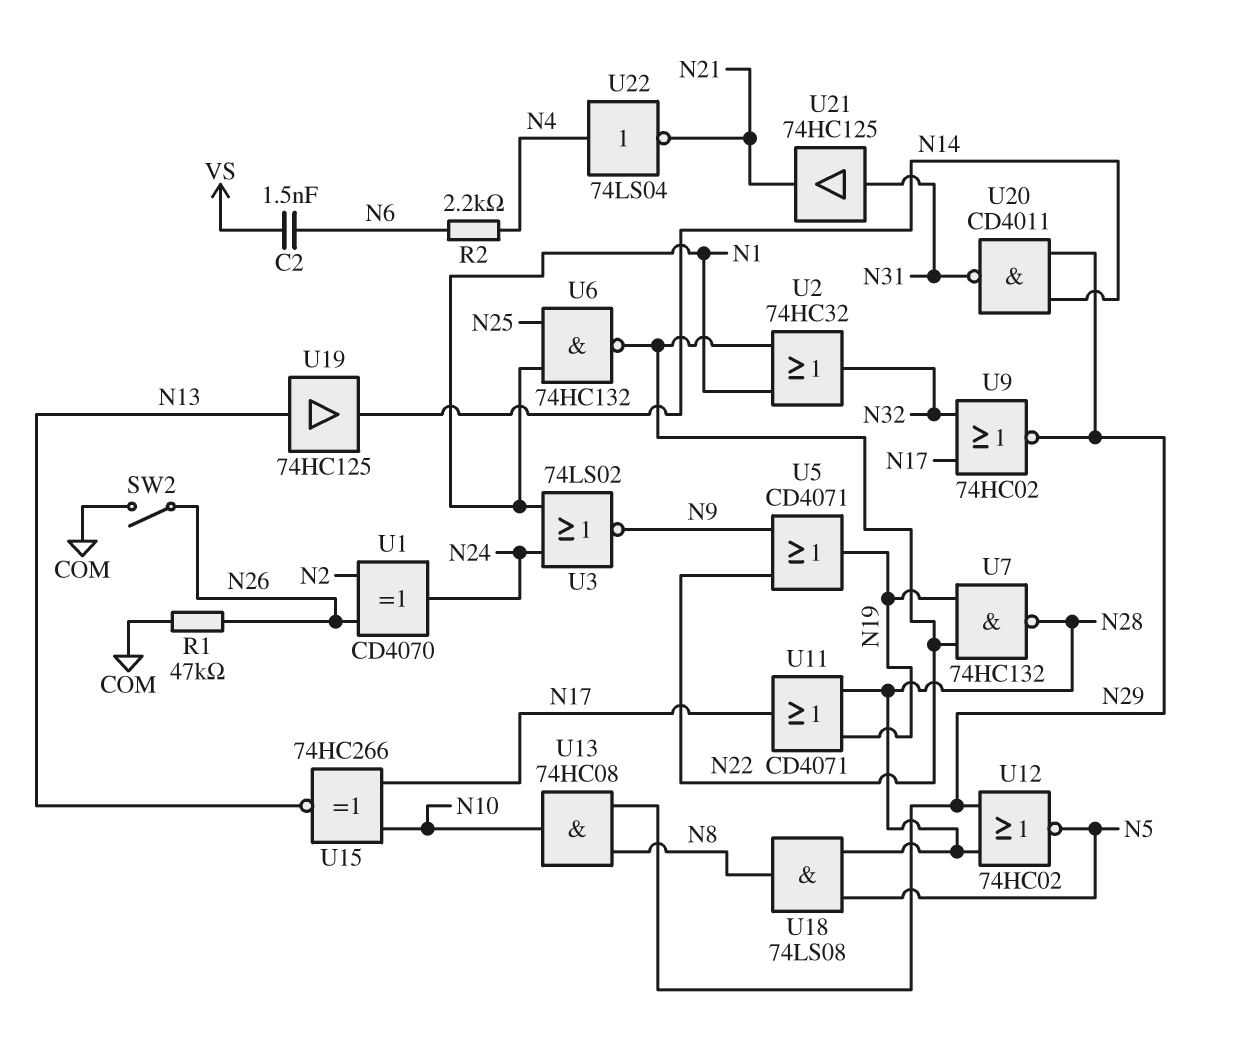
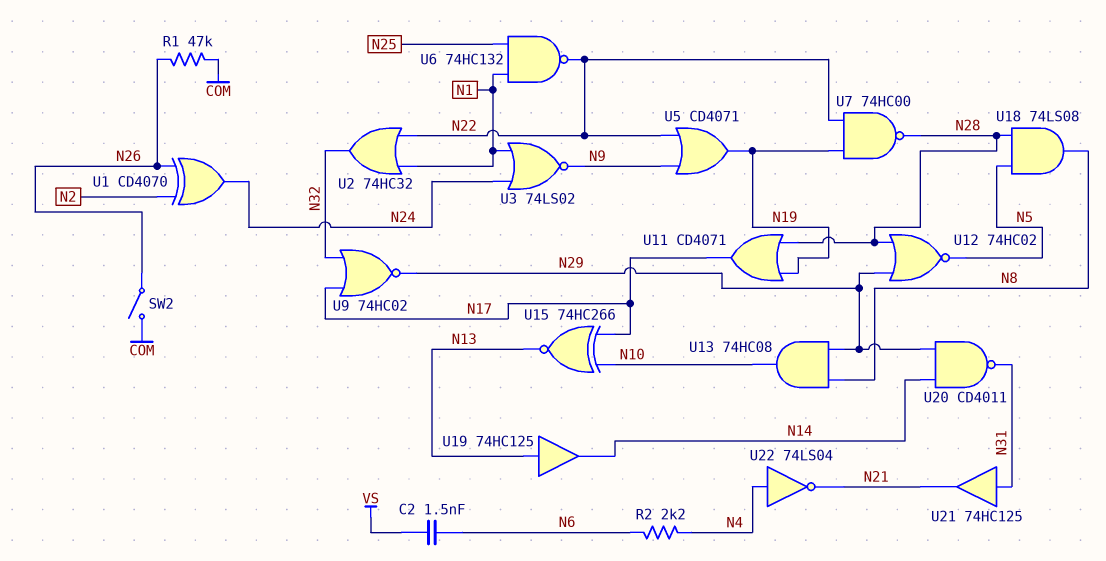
U7: NAND 74HC132 (in N19, in N22, out N28) -> NAND 74HC00 (in N19, in N22, out N28)

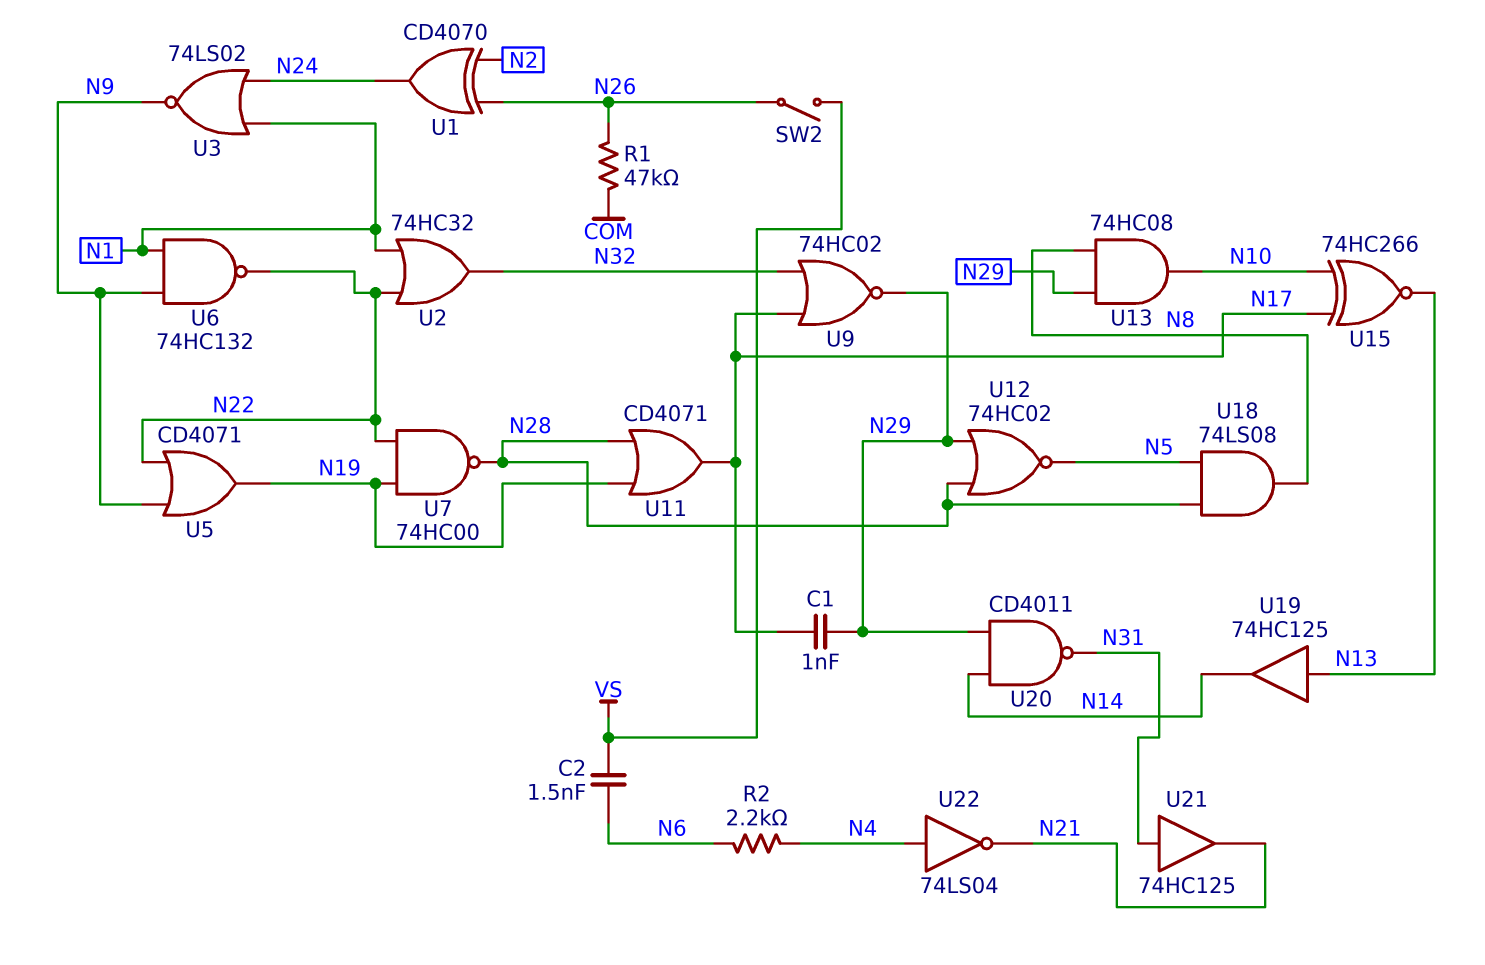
C1: none -> 1nF (N17, N29)
SW2: switch (COM, N26) -> switch (N26, VS)
U6: NAND 74HC132 (in N1, in N25, out N22) -> NAND 74HC132 (in N1, in N9, out N22)

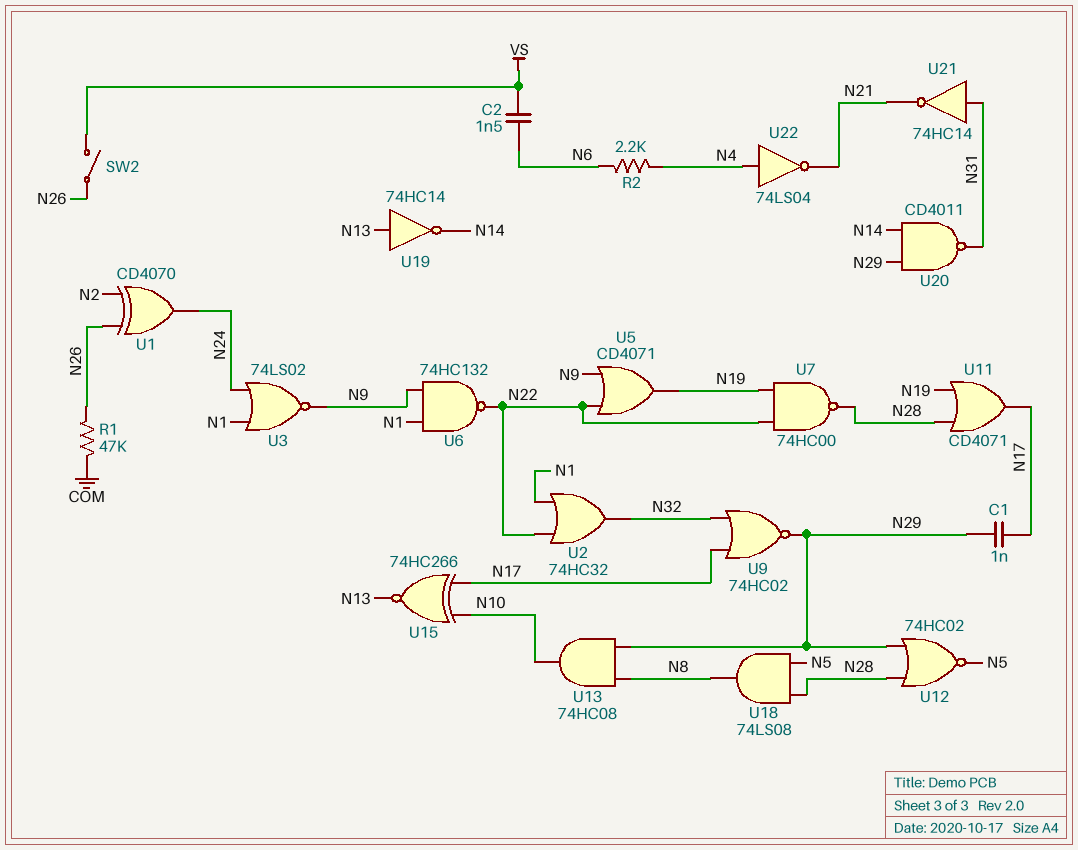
U19: buffer 74HC125 (in N13, out N14) -> NOT 74HC14 (in N13, out N14)
U21: buffer 74HC125 (in N31, out N21) -> NOT 74HC14 (in N31, out N21)

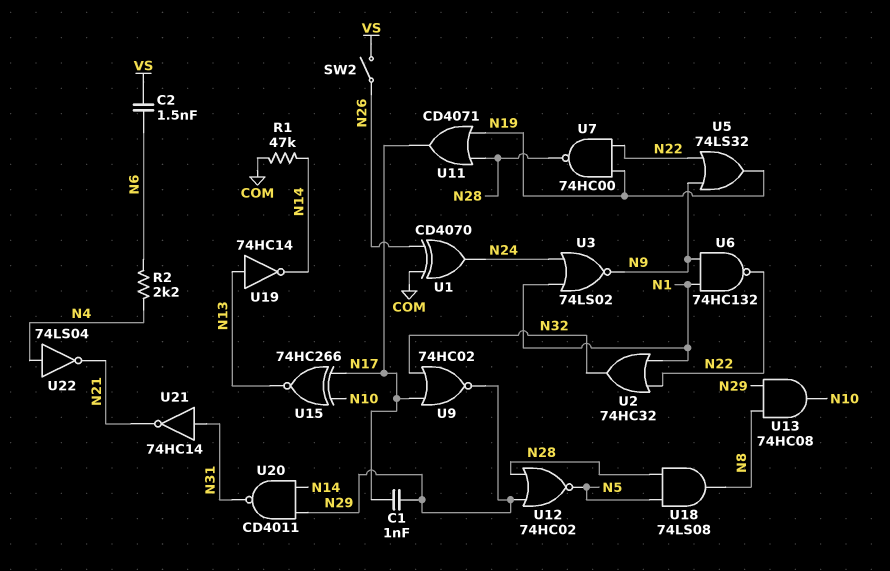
R1: 47k (COM, N26) -> 47k (COM, N14)
U1: XOR CD4070 (in N2, in N26, out N24) -> XOR CD4070 (in COM, in N26, out N24)
U5: OR CD4071 (in N9, in N22, out N19) -> OR 74LS32 (in N9, in N22, out N19)

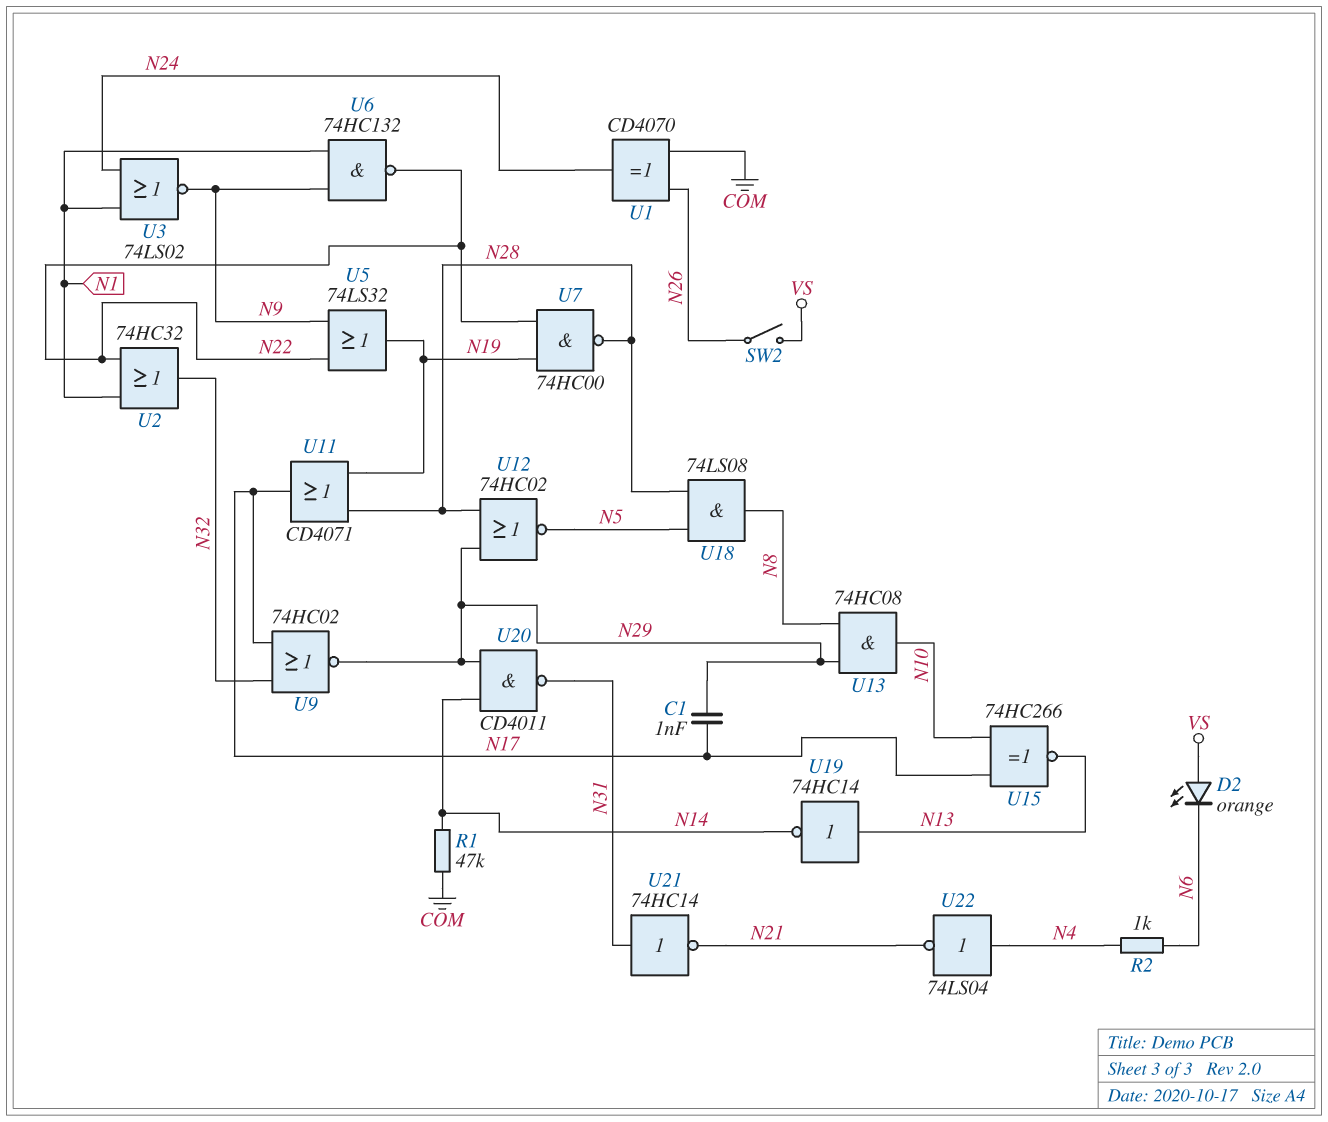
C2: 1.5nF (N6, VS) -> none
D2: none -> LED orange (A VS, K N6)
R2: 2.2k (N4, N6) -> 1k (N4, N6)

